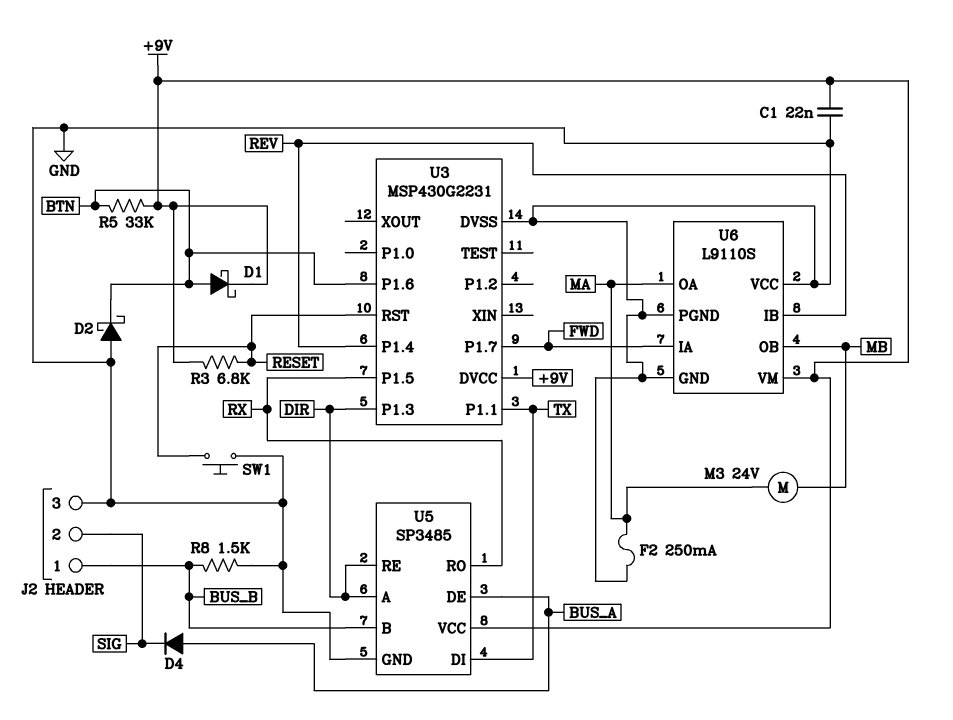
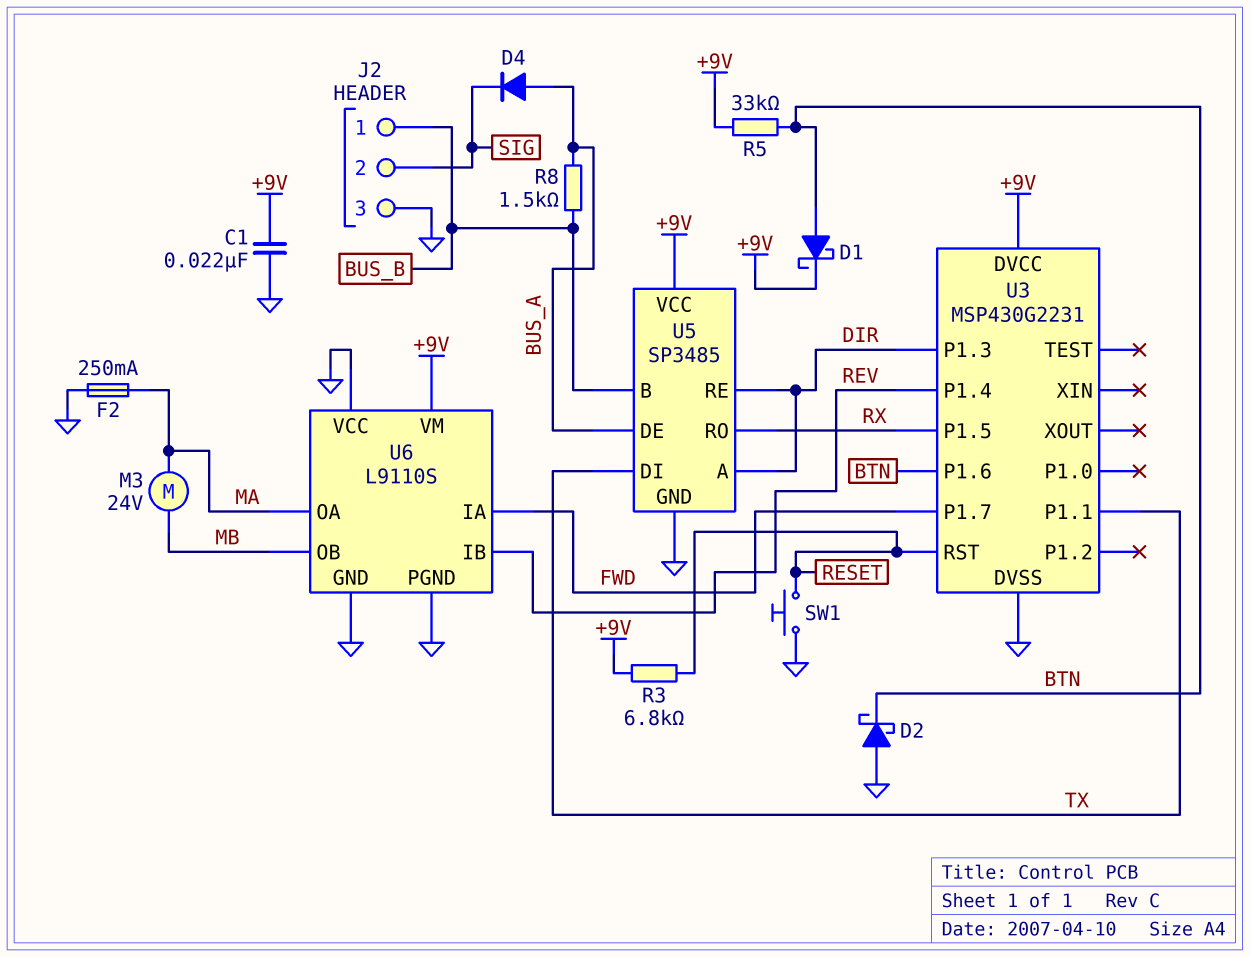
R8: 1.5k (BUS_B, GND) -> 1.5k (BUS_A, BUS_B)

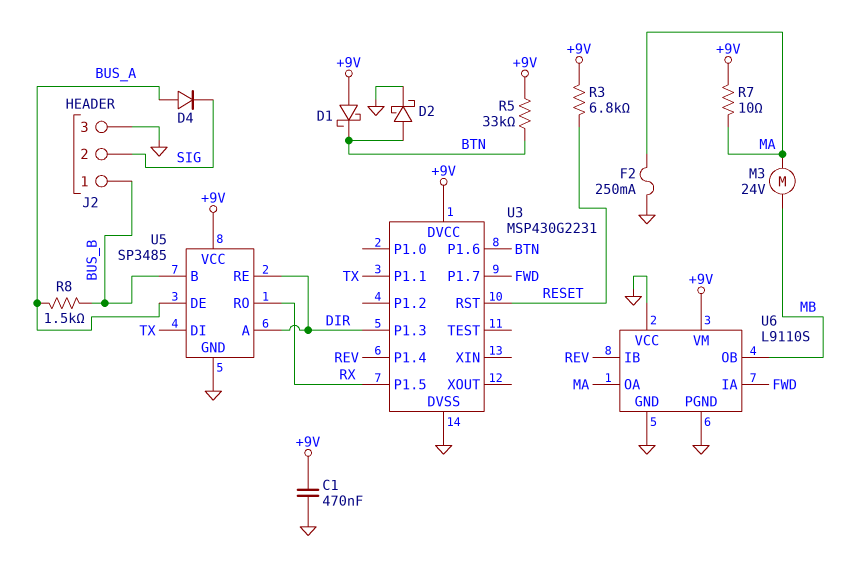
C1: 22nF (+9V, GND) -> 470nF (+9V, GND)
D1: schottky (A BTN, K +9V) -> schottky (A +9V, K BTN)
D2: schottky (A GND, K BTN) -> schottky (A BTN, K GND)
R7: none -> 10 (+9V, MA)
SW1: button (GND, RESET) -> none

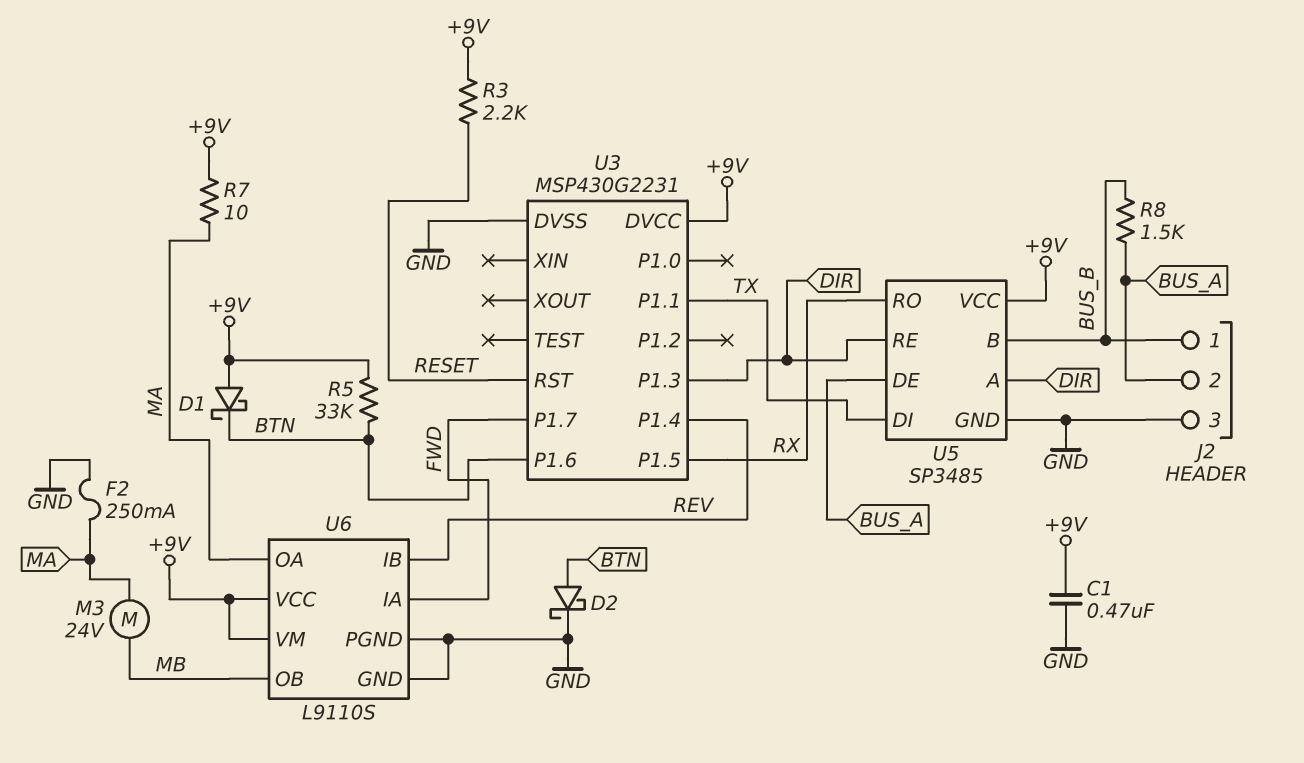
D4: diode (A BUS_A, K SIG) -> none
J2 pin 2: SIG -> BUS_A
R3: 6.8k (+9V, RESET) -> 2.2k (+9V, RESET)
U6 pin VCC: GND -> +9V

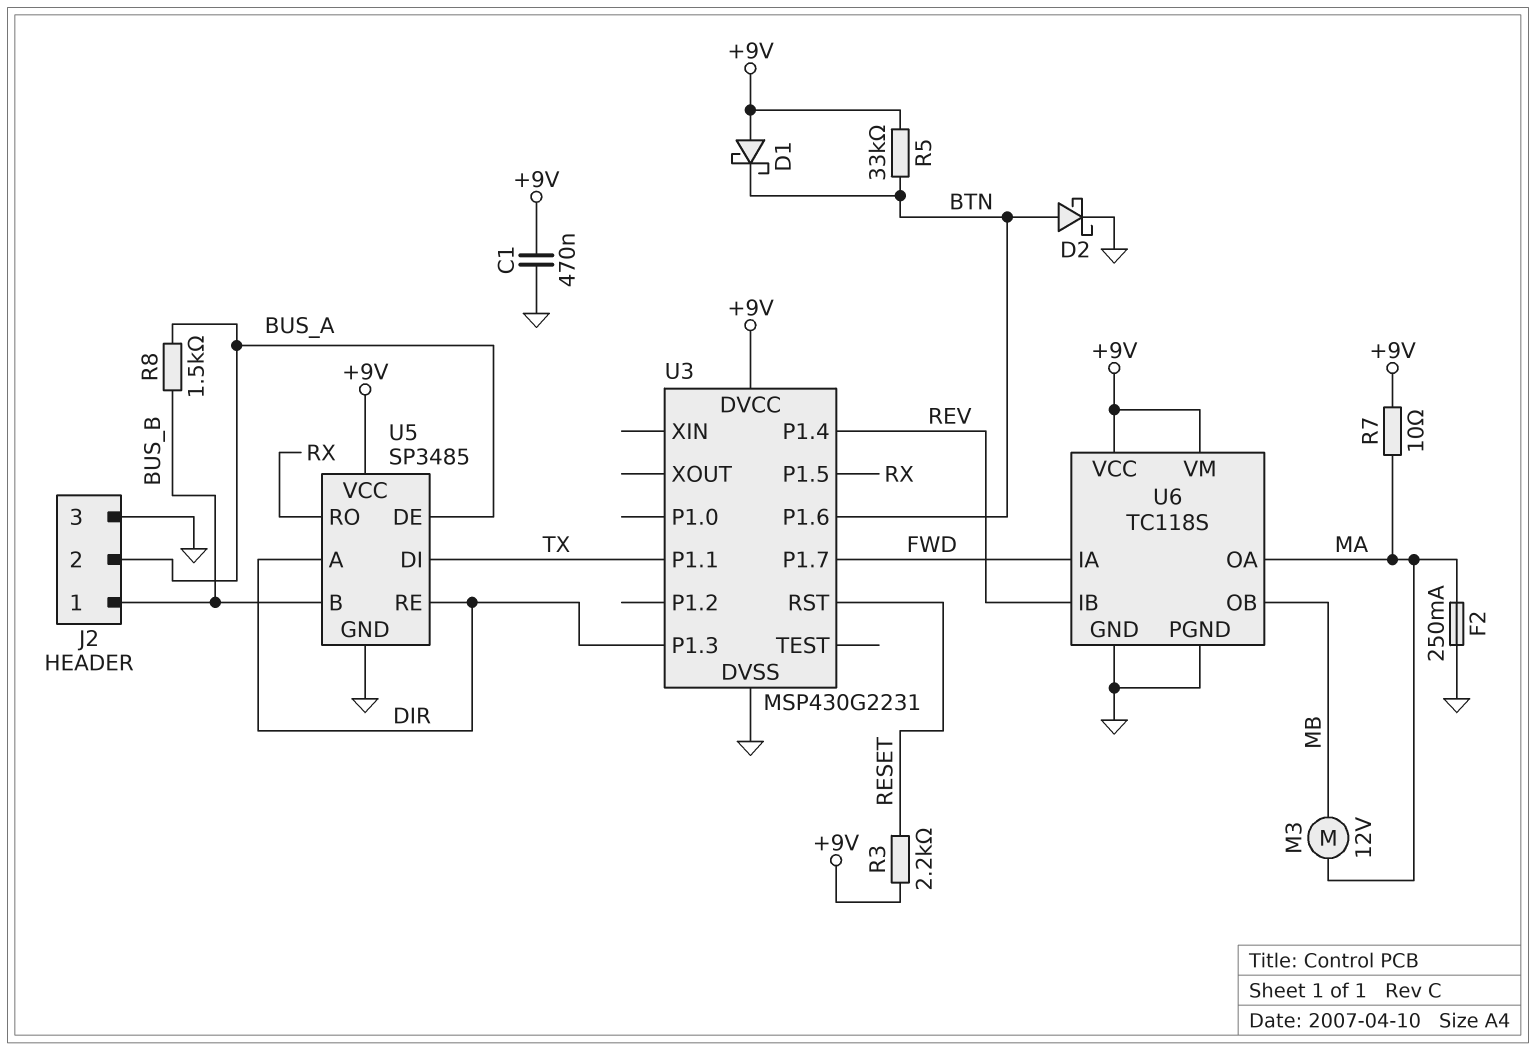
M3: motor 24V (MA, MB) -> motor 12V (MA, MB)
U6: L9110S -> TC118S

